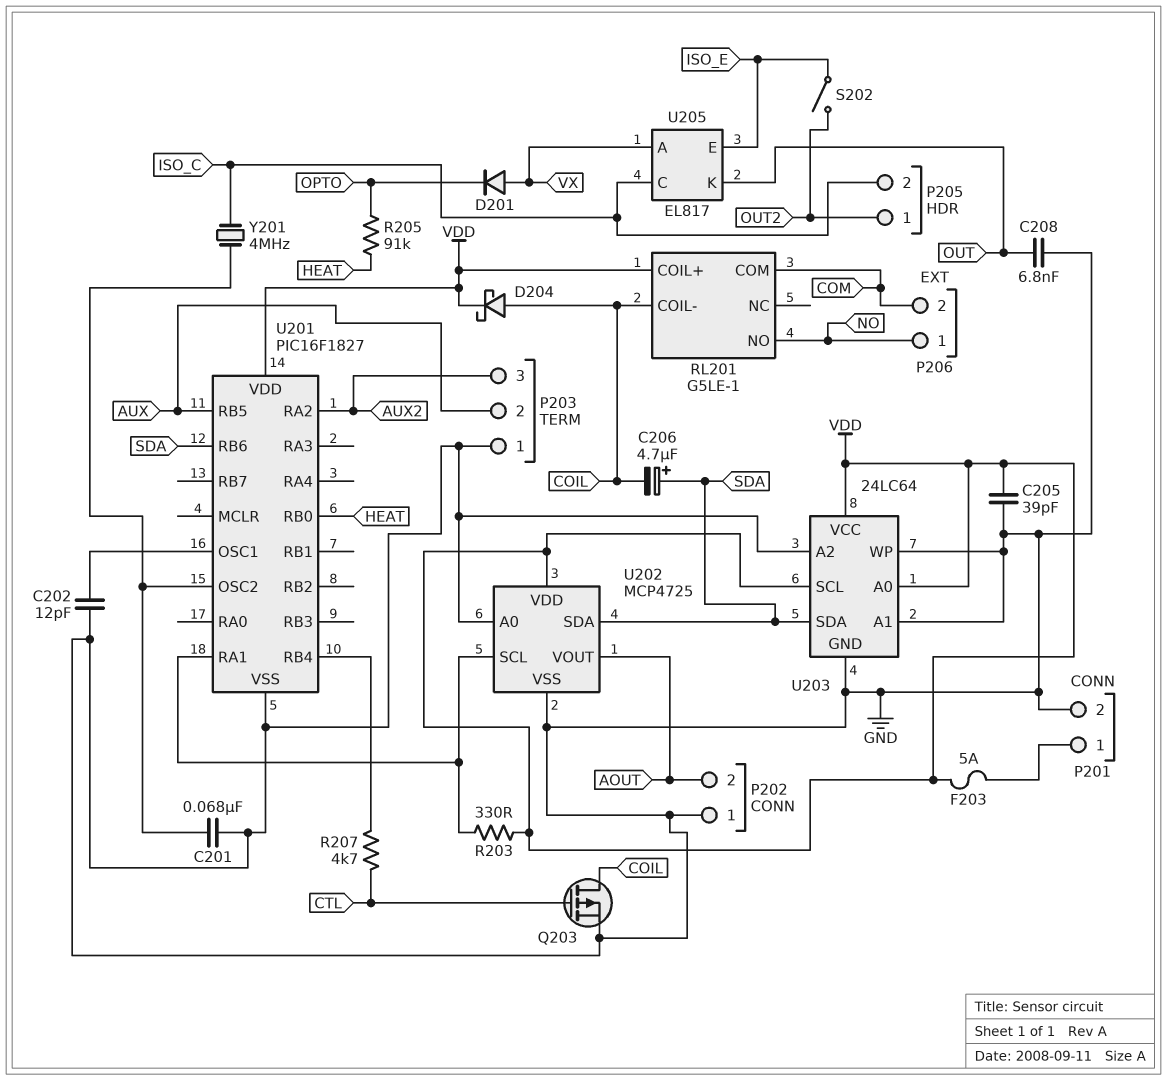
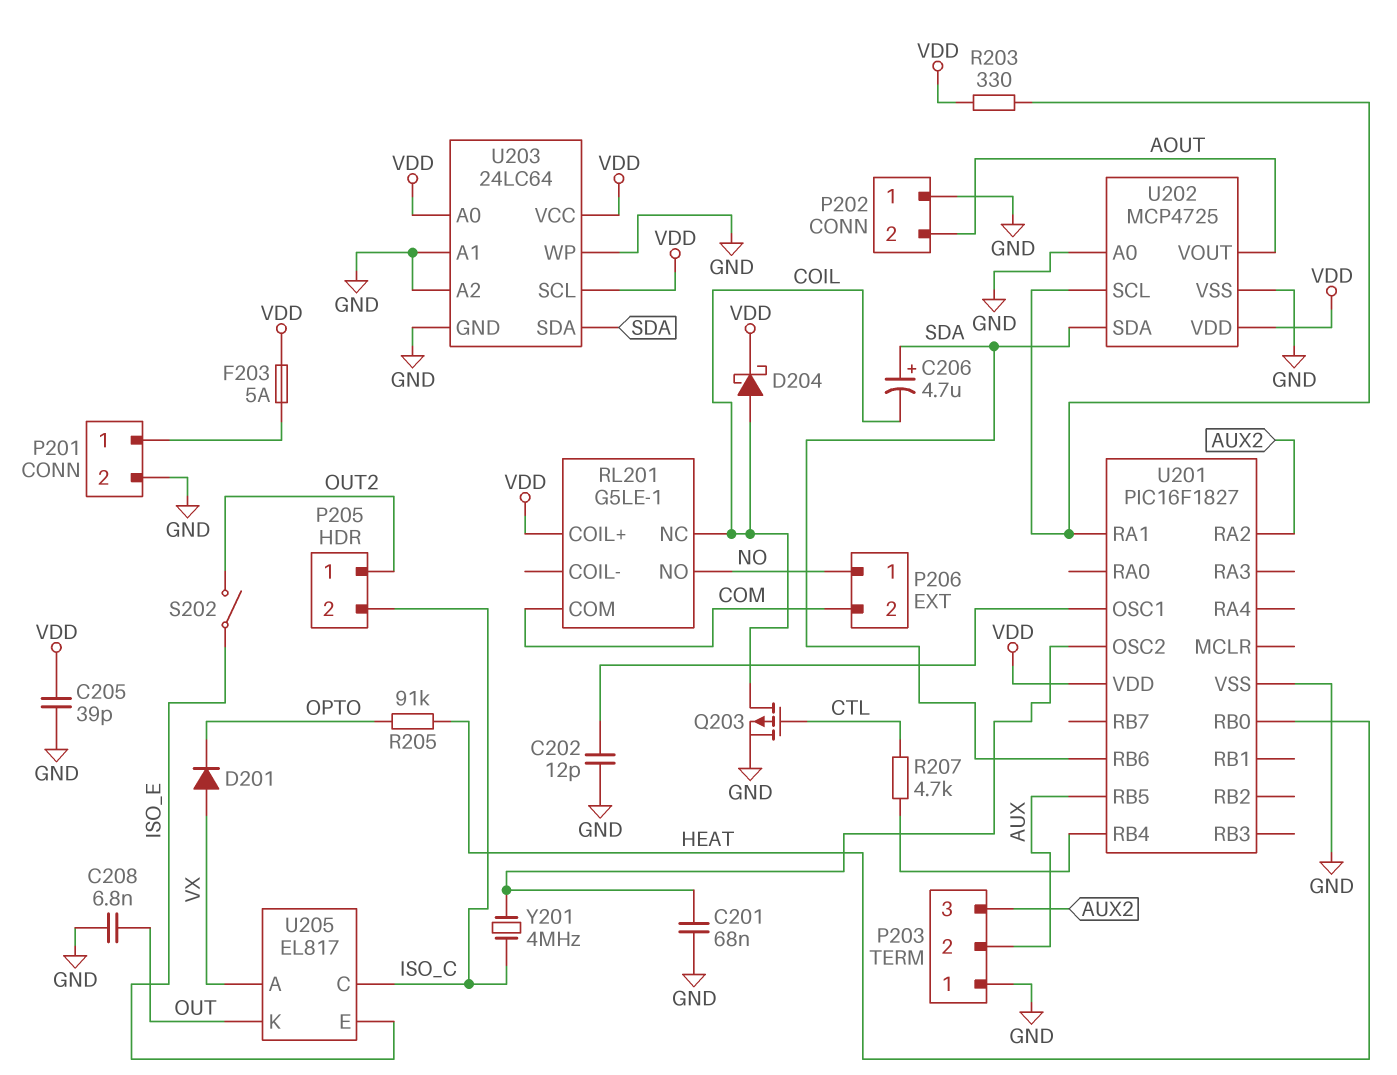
RL201 pin COIL-: COIL -> none
RL201 pin NC: none -> COIL

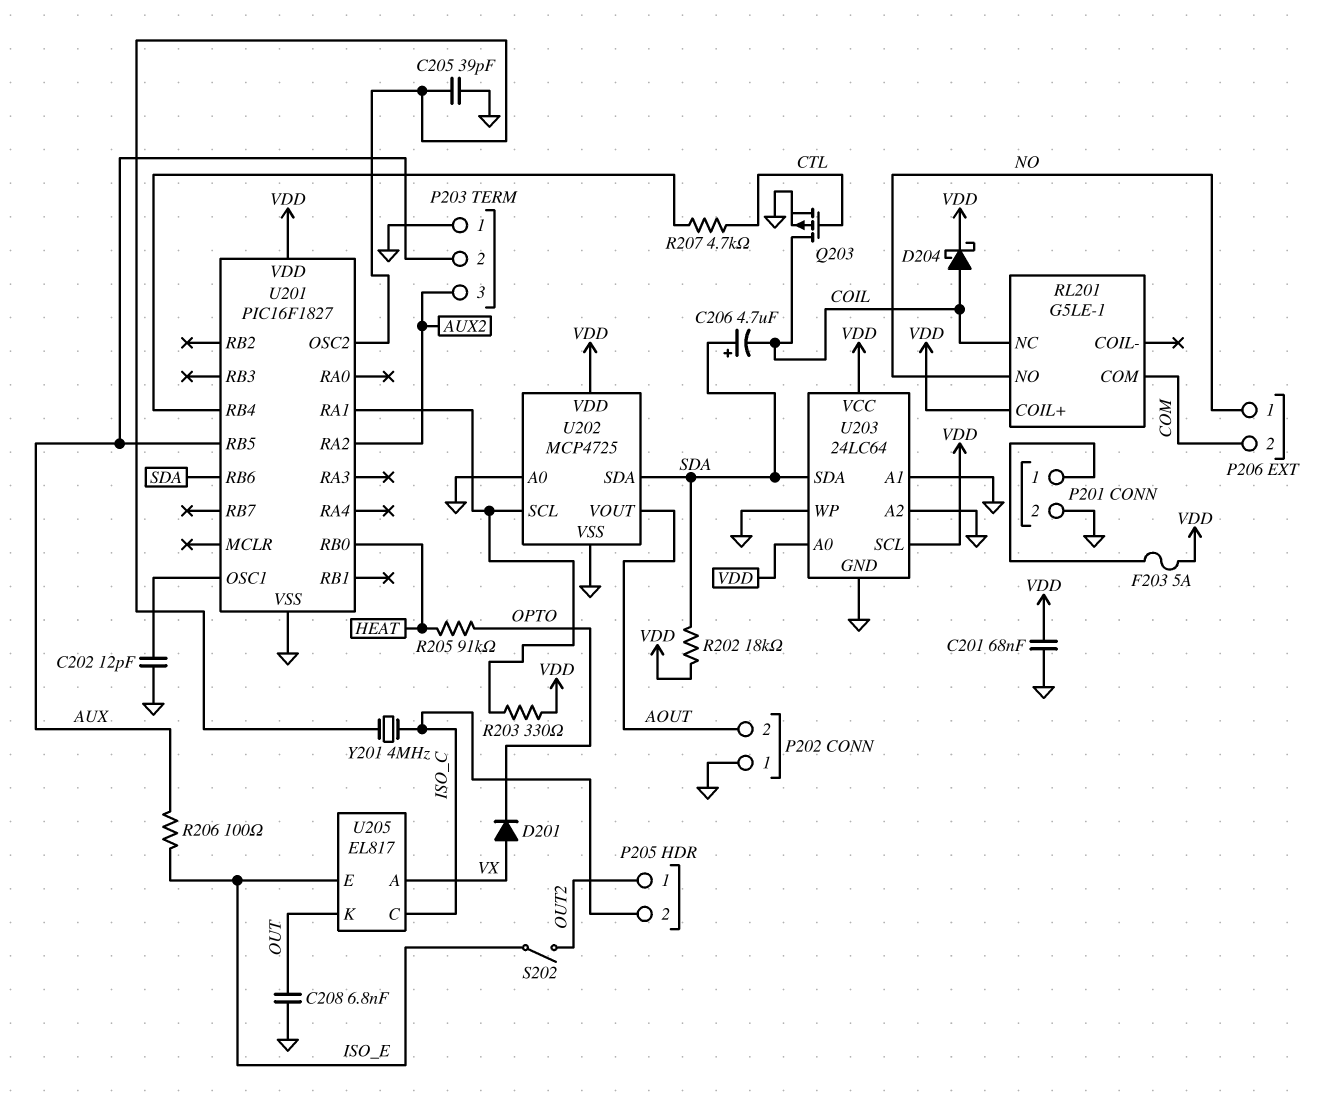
C201: 68nF (GND, U201/OSC2) -> 68nF (GND, VDD)
C205: 39pF (GND, VDD) -> 39pF (GND, U201/OSC2)
R202: none -> 18k (SDA, VDD)
R206: none -> 100 (AUX, ISO_E)

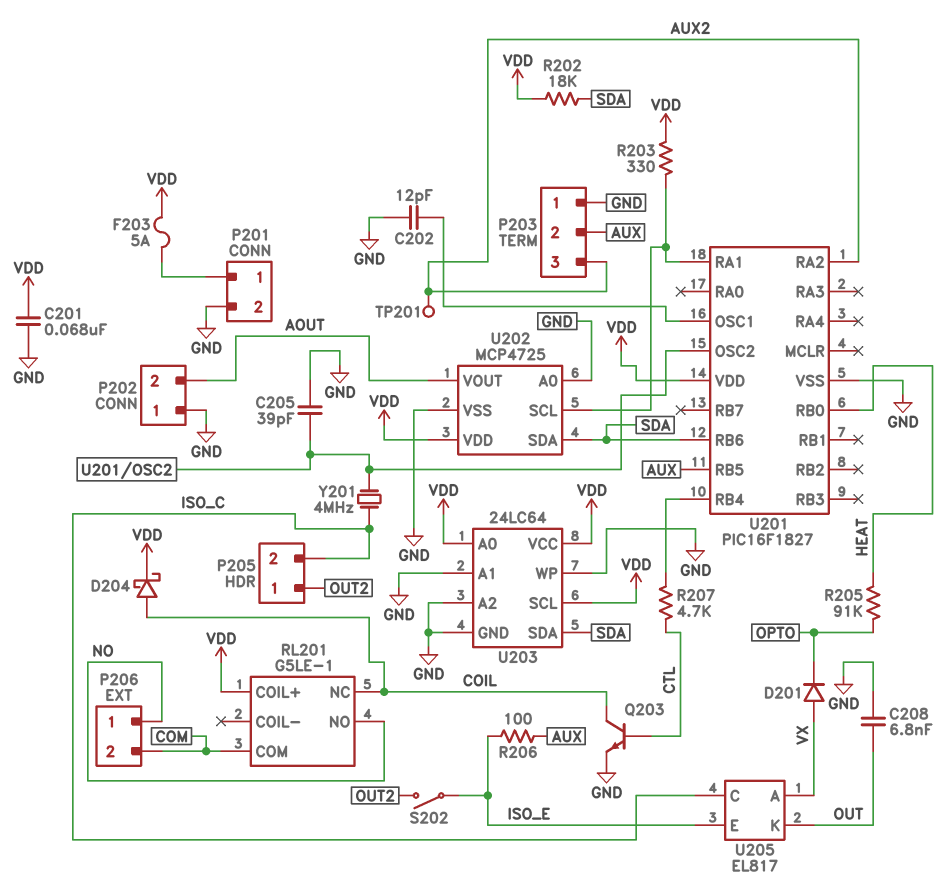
C206: 4.7uF (plus SDA, minus COIL) -> none
Q203: PMOS (G CTL, D COIL, S GND) -> NPN (B CTL, C COIL, E GND)
TP201: none -> test point (AUX2)

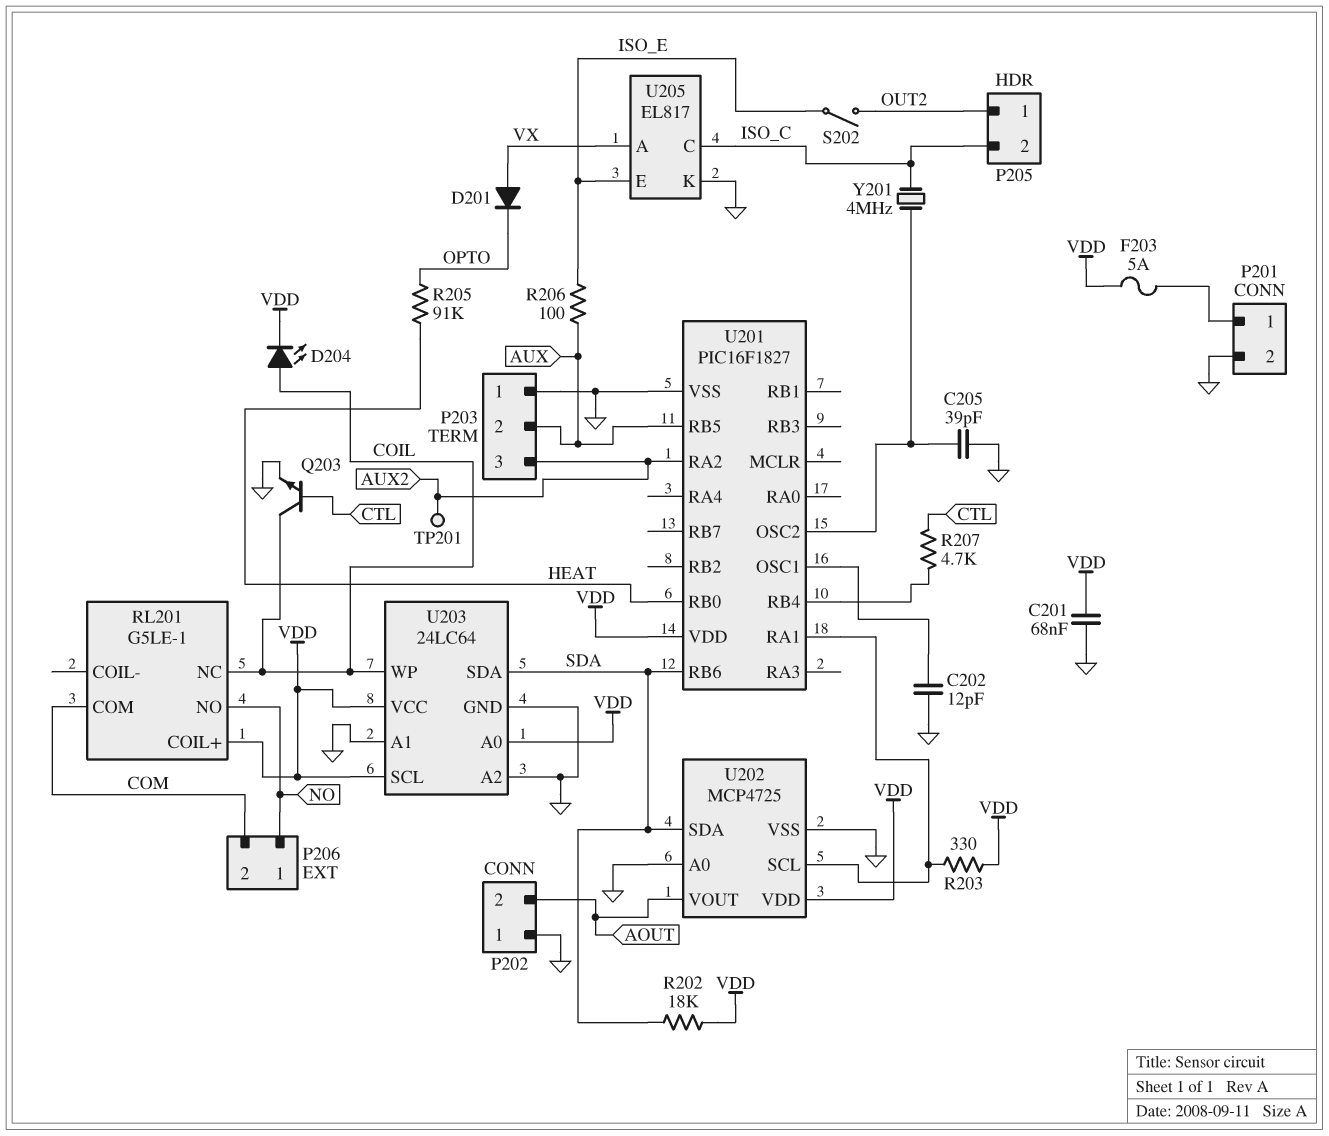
C208: 6.8nF (GND, OUT) -> none
D204: schottky (A COIL, K VDD) -> LED (A COIL, K VDD)
U203 pin WP: GND -> COIL
U205 pin K: OUT -> GND

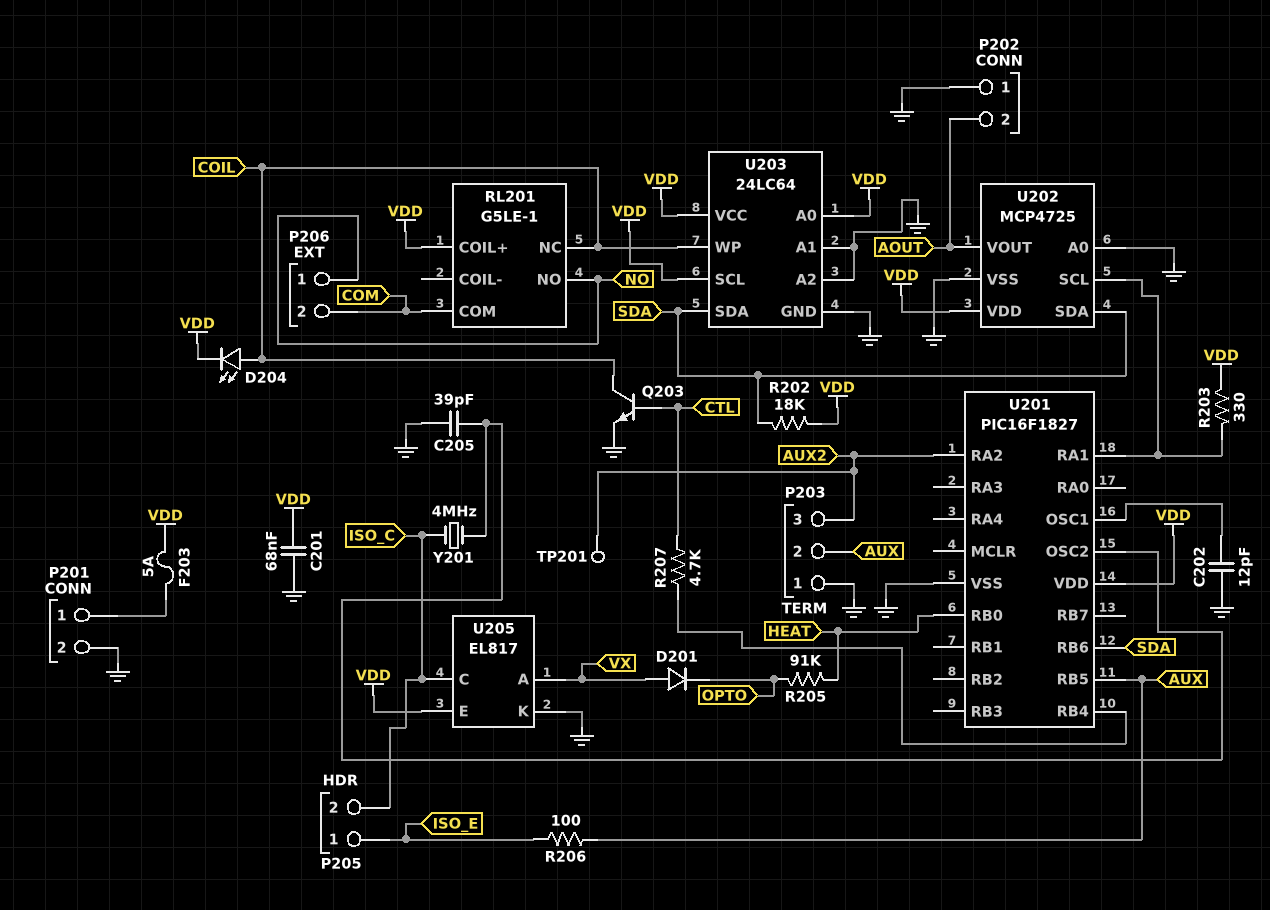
P205 pin 1: OUT2 -> ISO_E
S202: switch (ISO_E, OUT2) -> none
U205 pin E: ISO_E -> VDD

